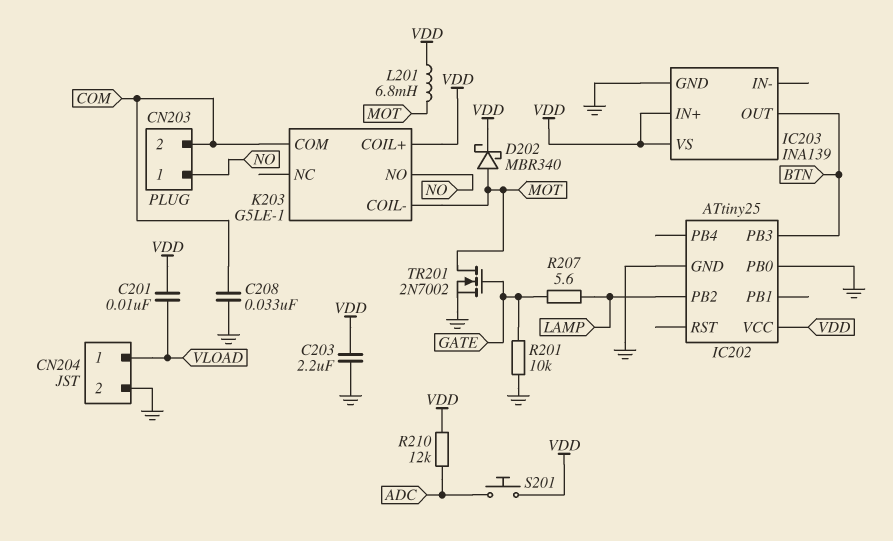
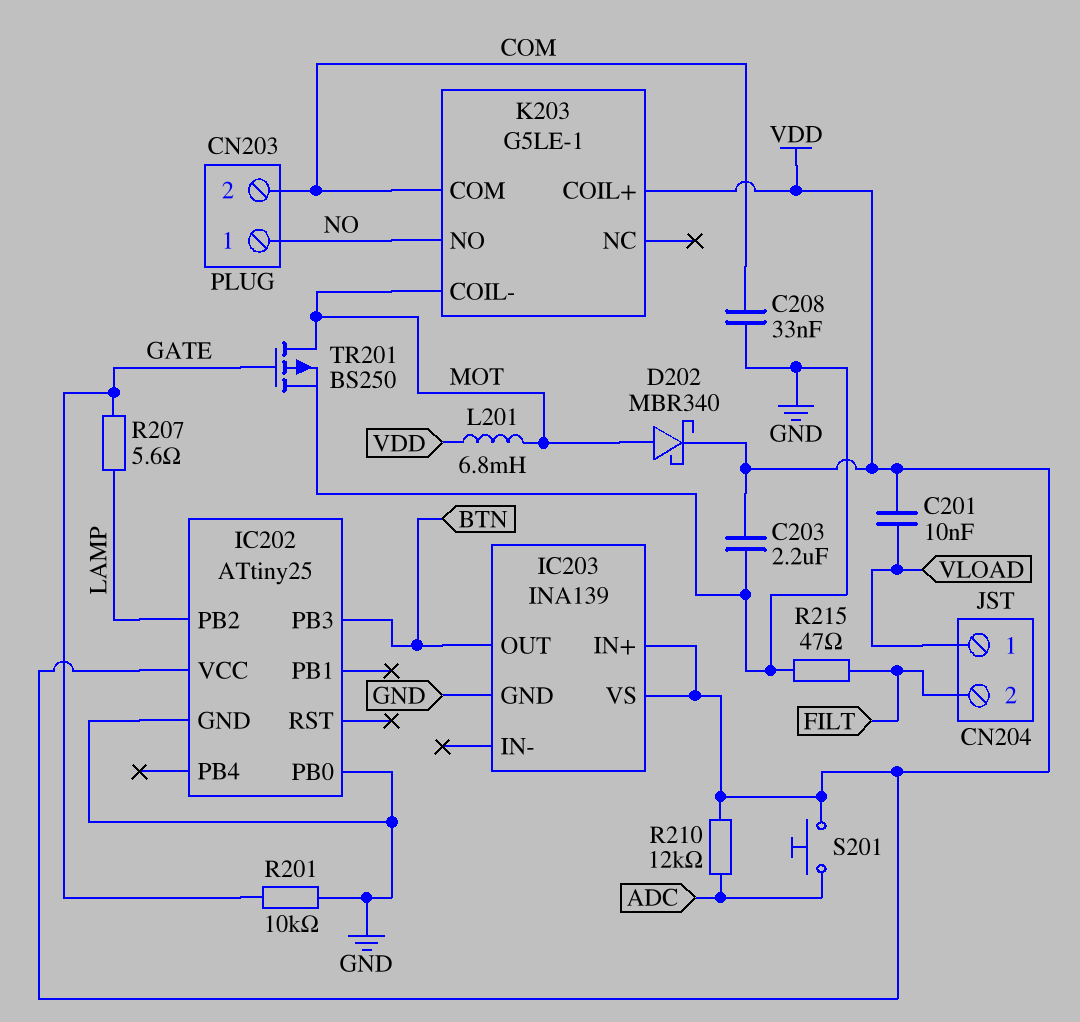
CN204 pin 2: GND -> FILT
R215: none -> 47 (FILT, GND)
TR201: NMOS 2N7002 (G GATE, D MOT, S GND) -> PMOS BS250 (G GATE, D MOT, S GND)

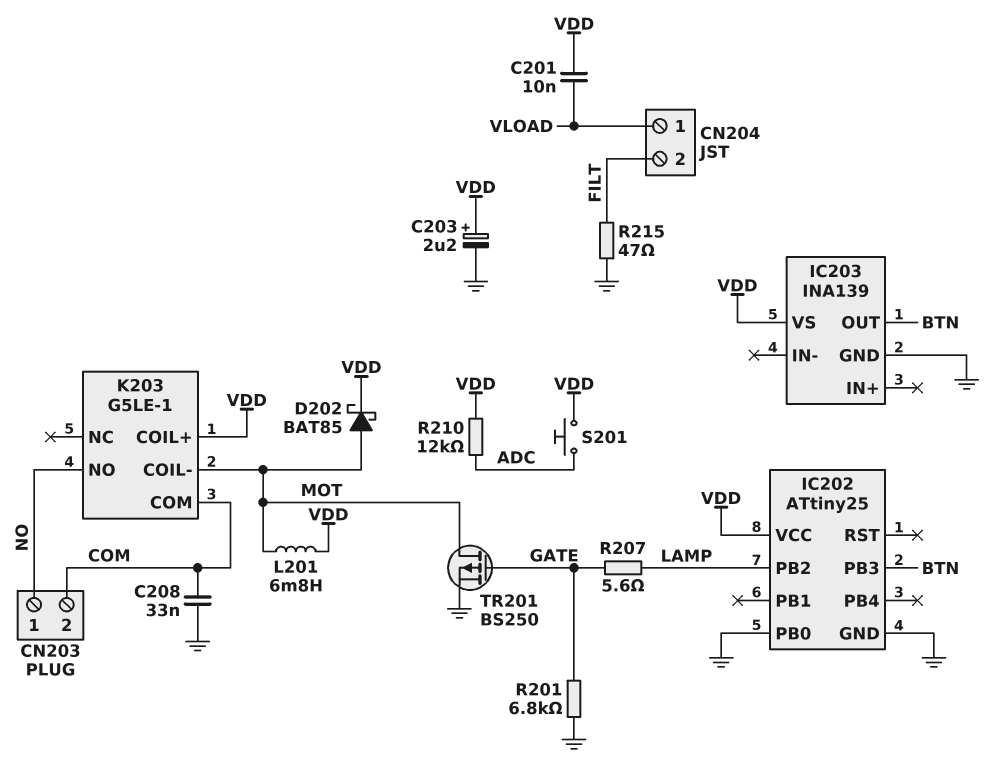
C203: 2.2uF (GND, VDD) -> 2.2uF (plus VDD, minus GND)
D202: schottky MBR340 (A MOT, K VDD) -> schottky BAT85 (A MOT, K VDD)
IC203 pin IN+: VDD -> none
R201: 10k (GATE, GND) -> 6.8k (GATE, GND)

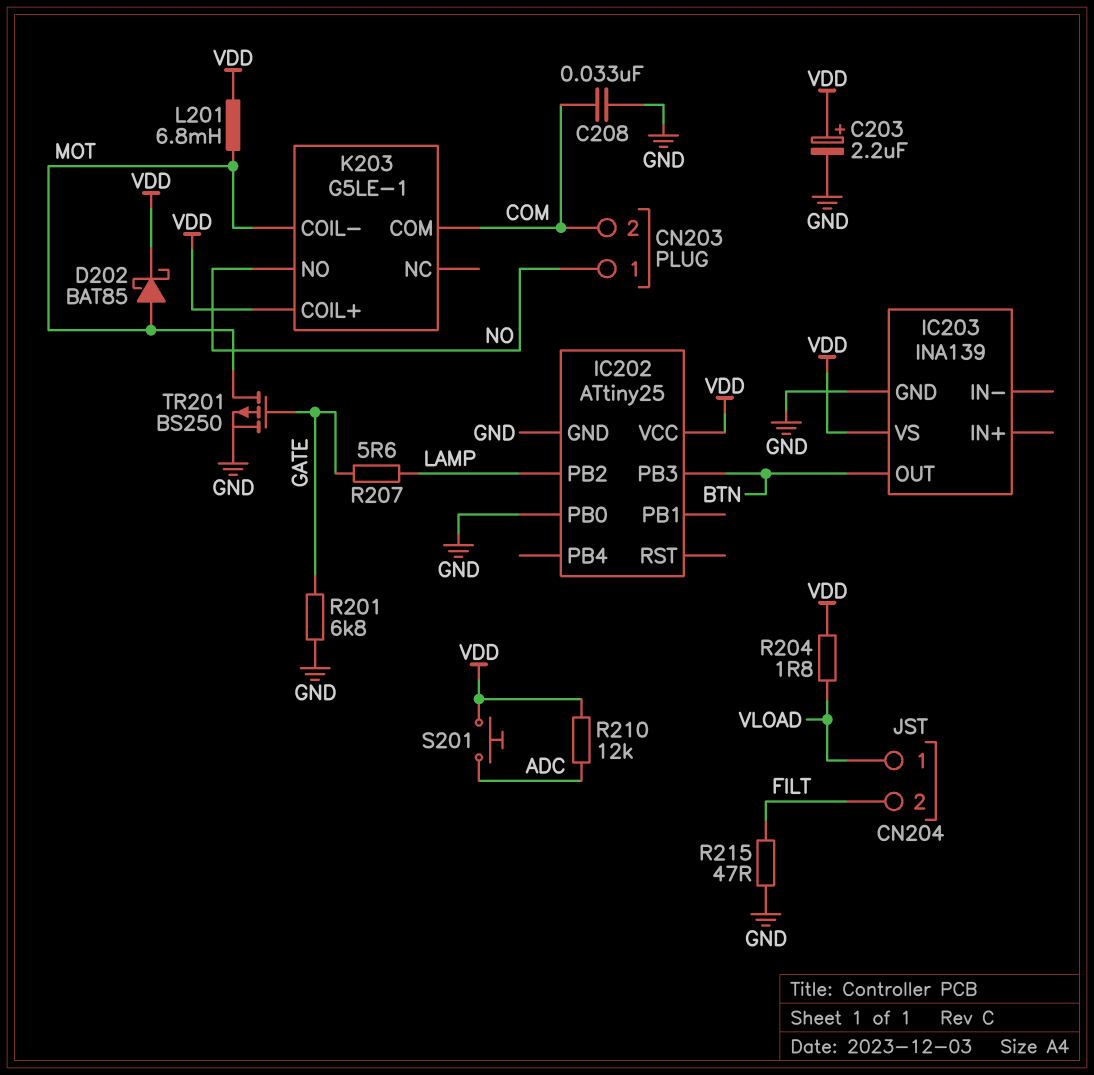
C201: 10nF (VDD, VLOAD) -> none
R204: none -> 1.8 (VDD, VLOAD)

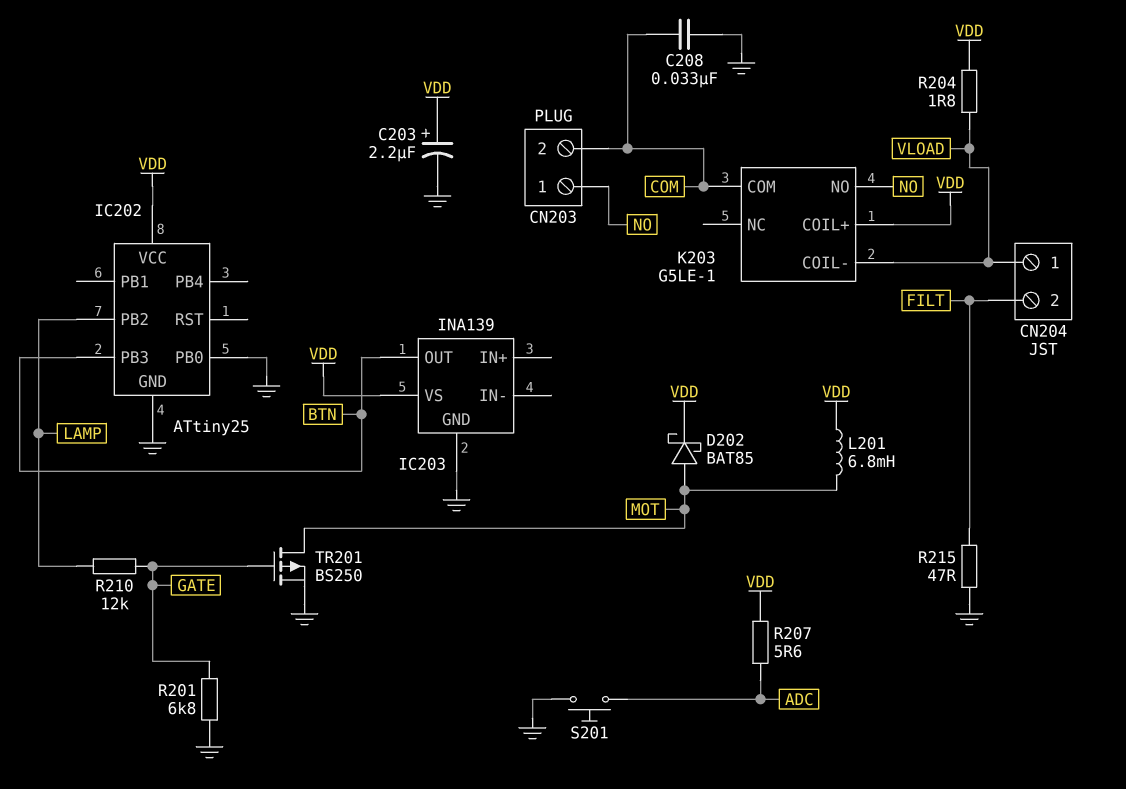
K203 pin COIL-: MOT -> VLOAD
R207: 5.6 (GATE, LAMP) -> 5.6 (ADC, VDD)
R210: 12k (ADC, VDD) -> 12k (GATE, LAMP)
S201: button (ADC, VDD) -> button (ADC, GND)

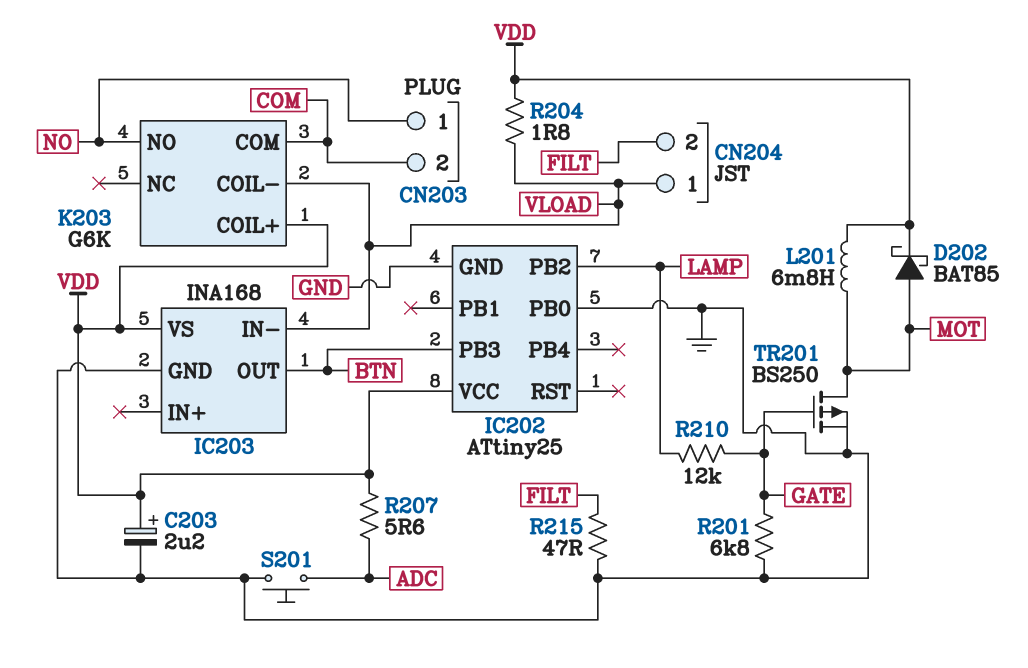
C208: 33nF (COM, GND) -> none
IC203: INA139 -> INA168
IC203 pin IN-: none -> VLOAD
K203: G5LE-1 -> G6K

